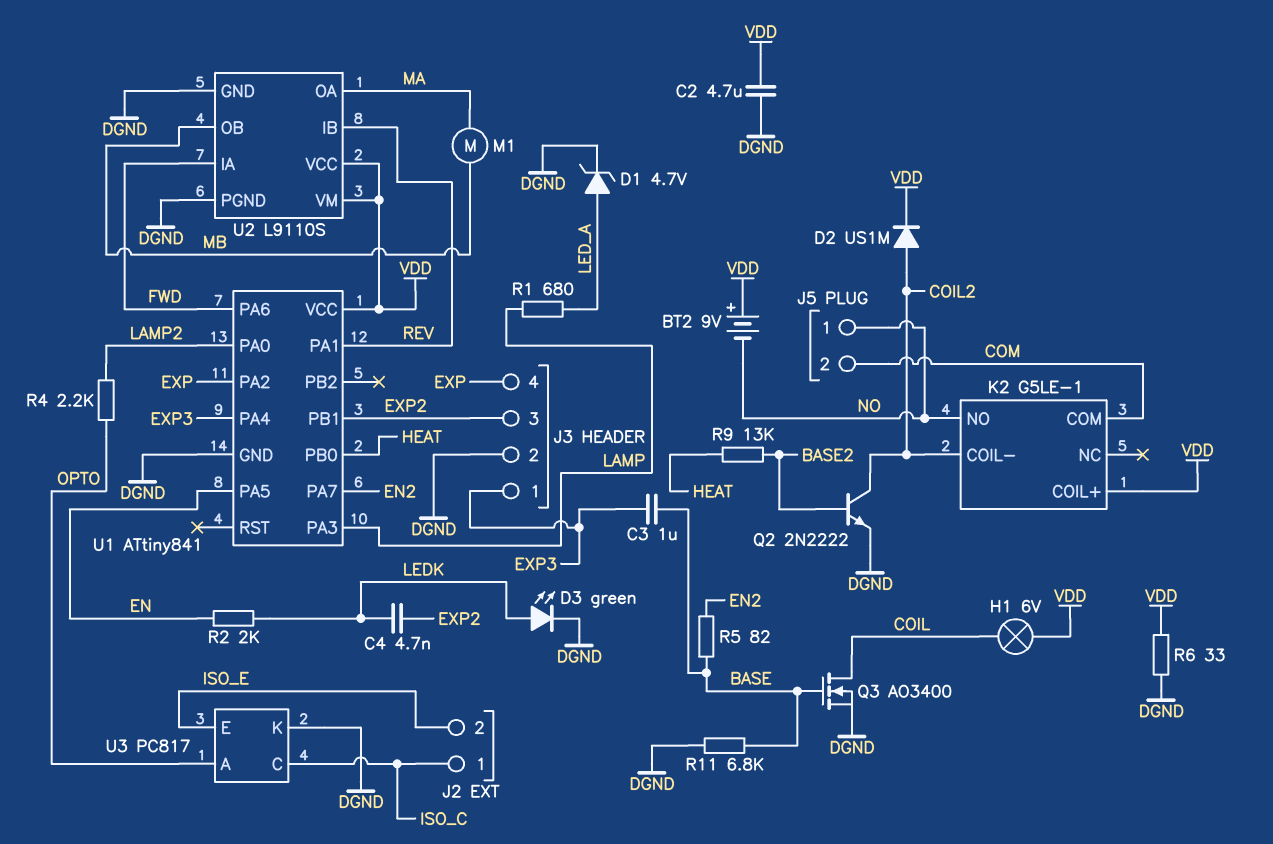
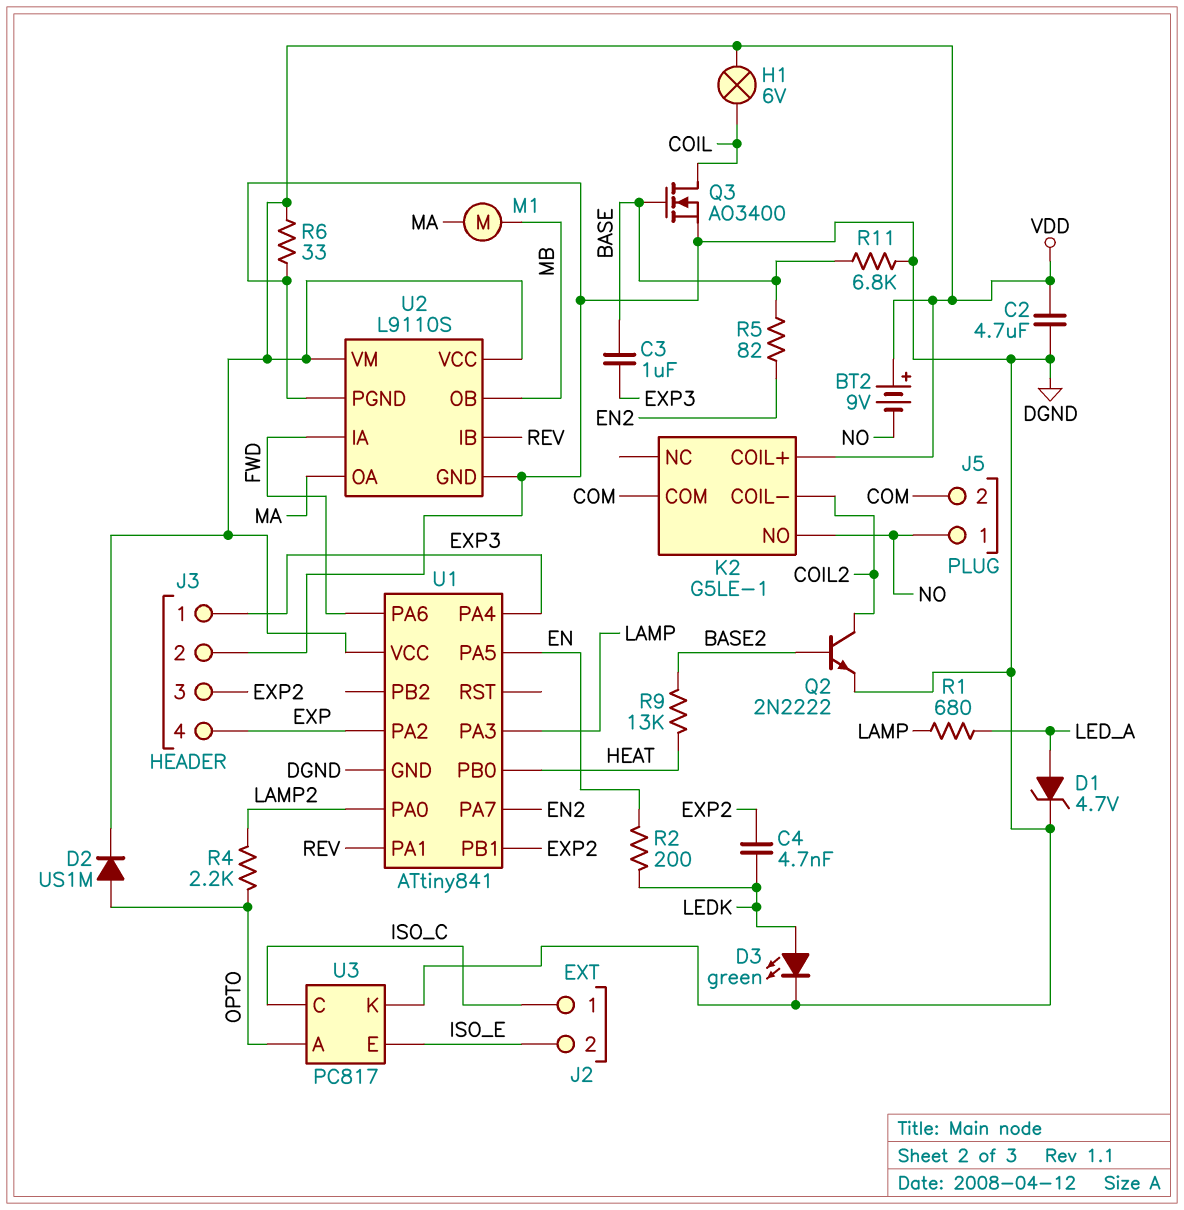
D2: diode US1M (A COIL2, K VDD) -> diode US1M (A OPTO, K VDD)
R2: 2k (EN, LEDK) -> 200 (EN, LEDK)

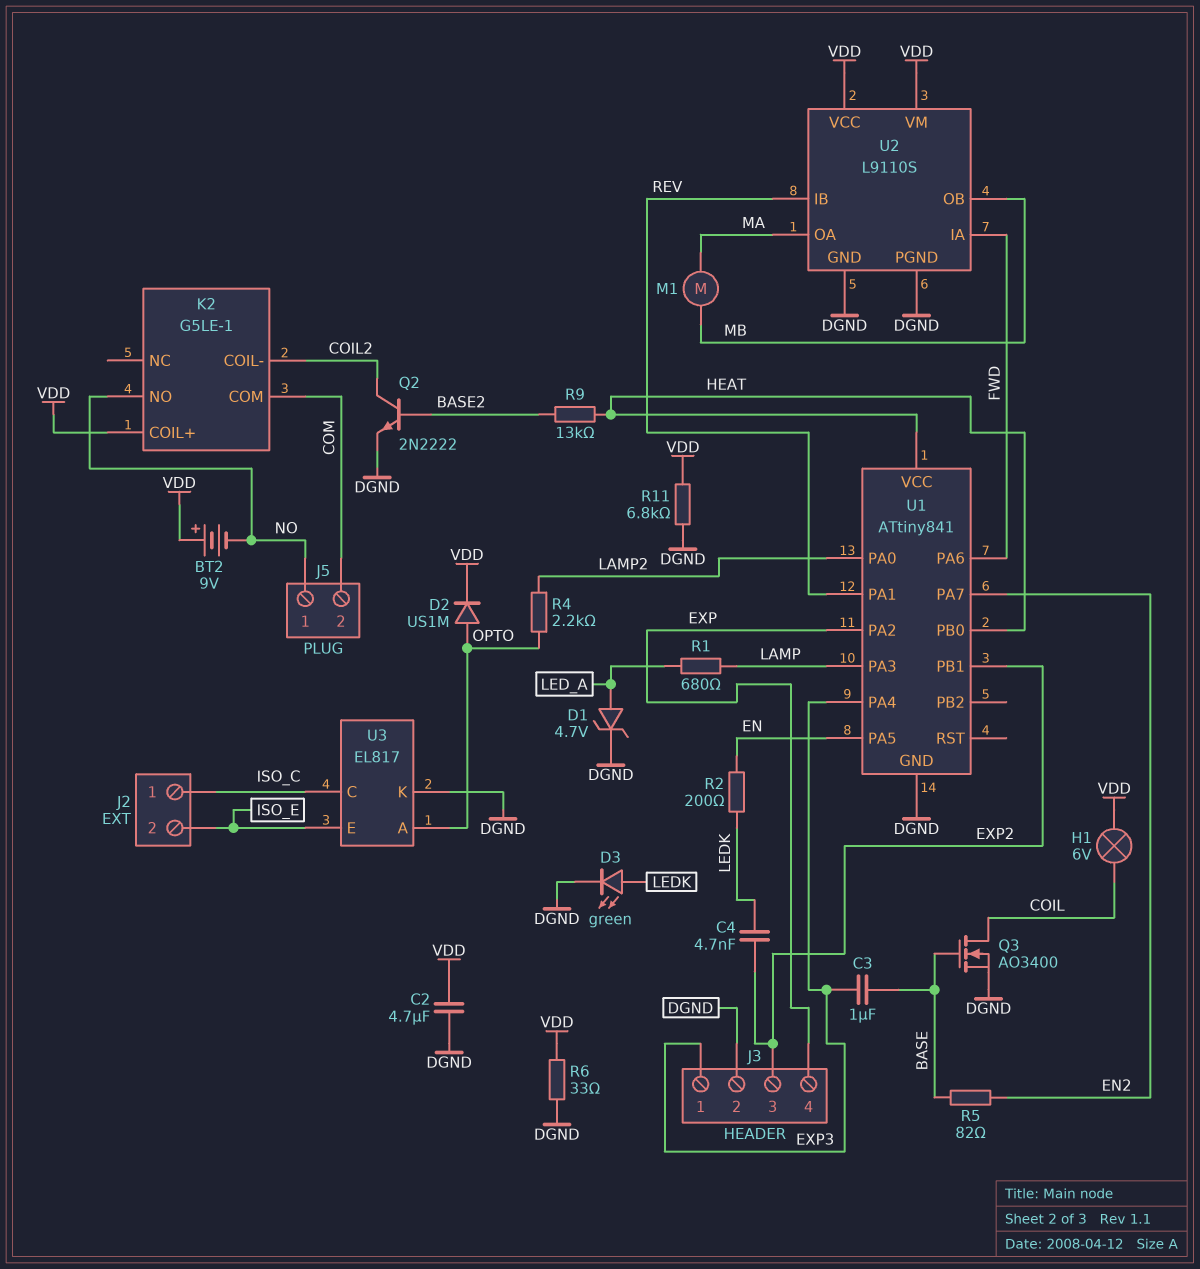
R11: 6.8k (BASE, DGND) -> 6.8k (DGND, VDD)
U1 pin VCC: VDD -> HEAT
U3: PC817 -> EL817

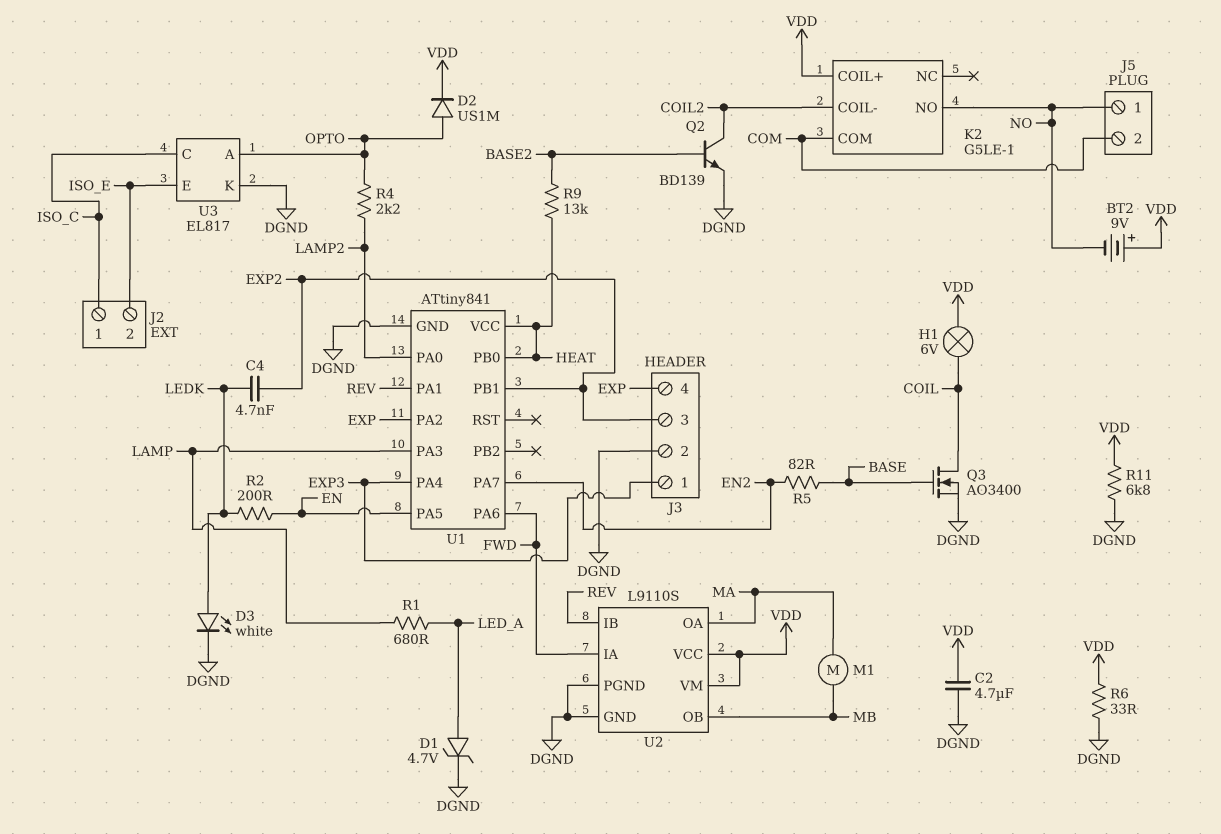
C3: 1uF (BASE, EXP3) -> none
D3: LED green (A LEDK, K DGND) -> LED white (A LEDK, K DGND)
Q2: NPN 2N2222 (B BASE2, C COIL2, E DGND) -> NPN BD139 (B BASE2, C COIL2, E DGND)

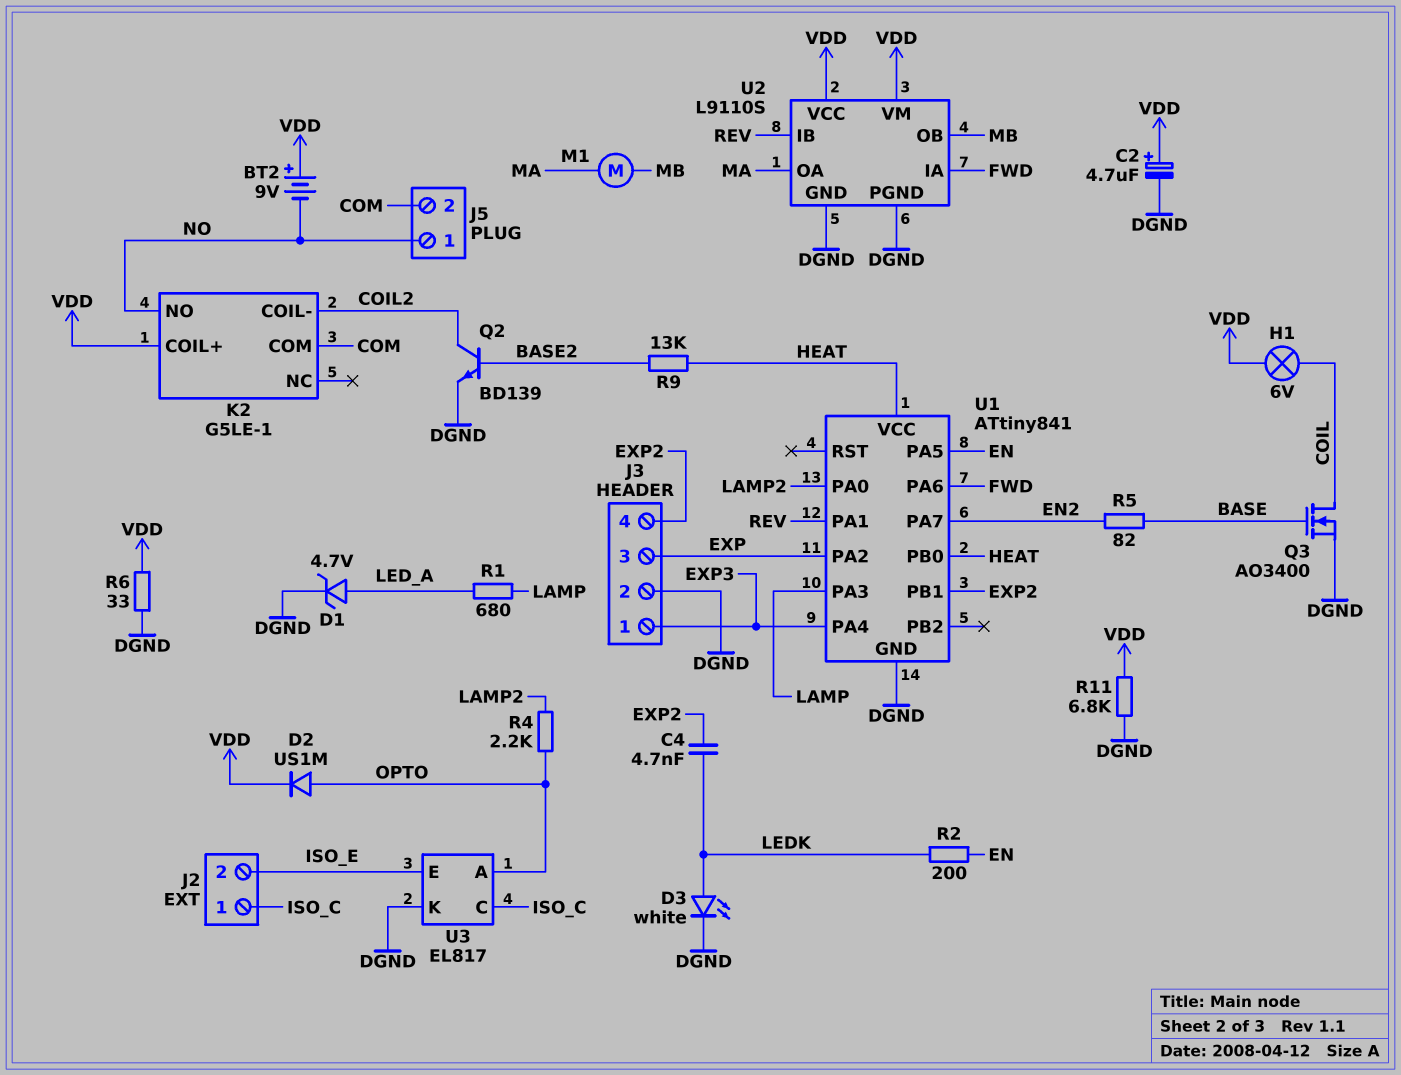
C2: 4.7uF (DGND, VDD) -> 4.7uF (plus VDD, minus DGND)
J3 pin 3: EXP2 -> EXP
J3 pin 4: EXP -> EXP2

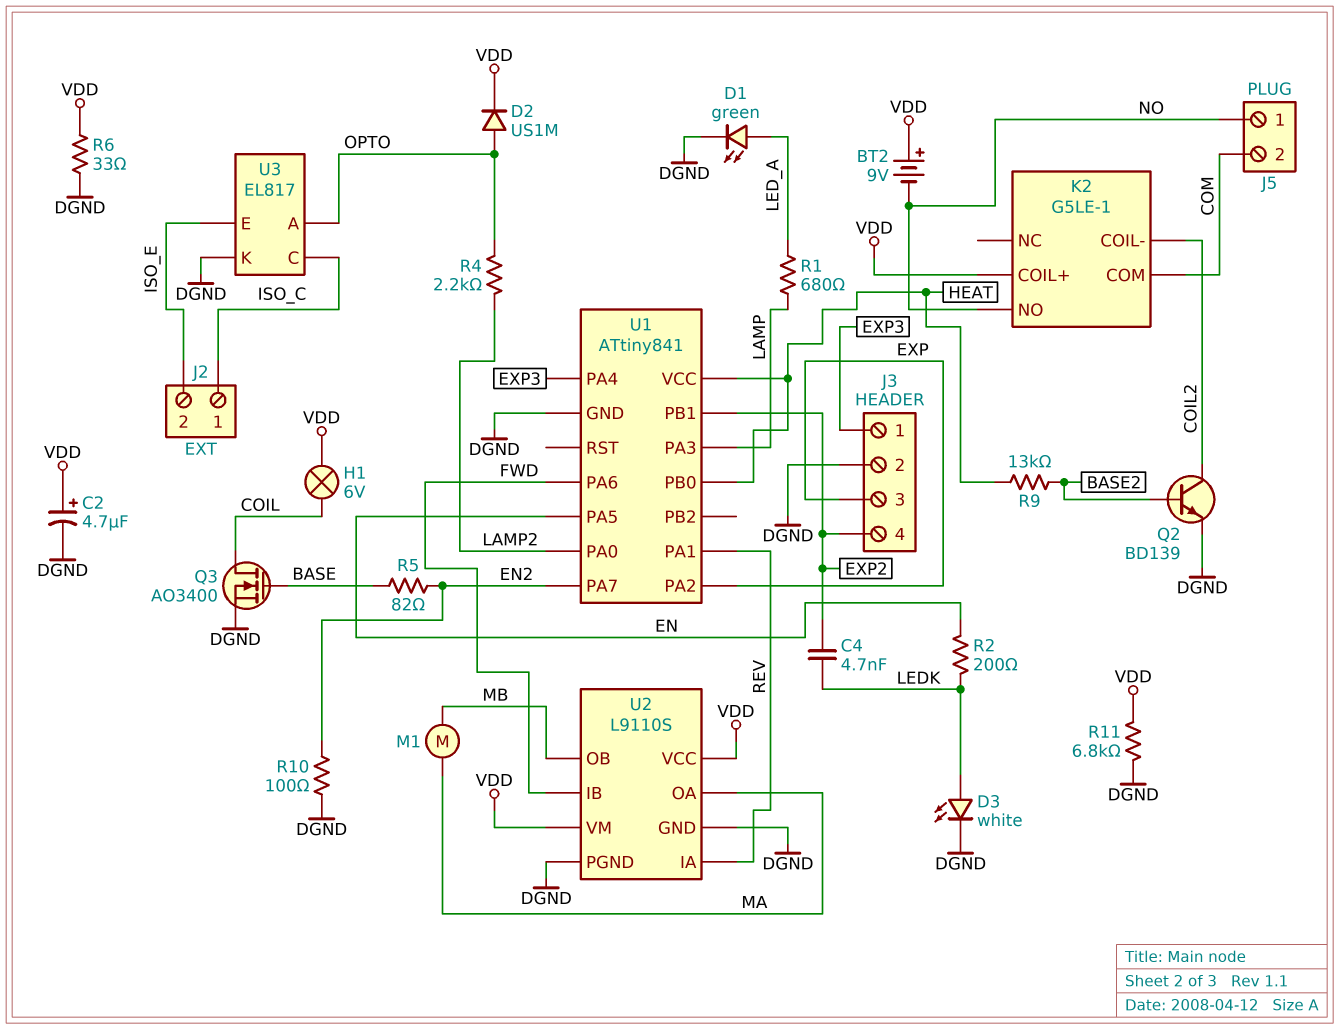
D1: zener 4.7V (A LED_A, K DGND) -> LED green (A LED_A, K DGND)
R10: none -> 100 (DGND, EN2)
U2 pin IA: FWD -> REV
U2 pin IB: REV -> FWD

